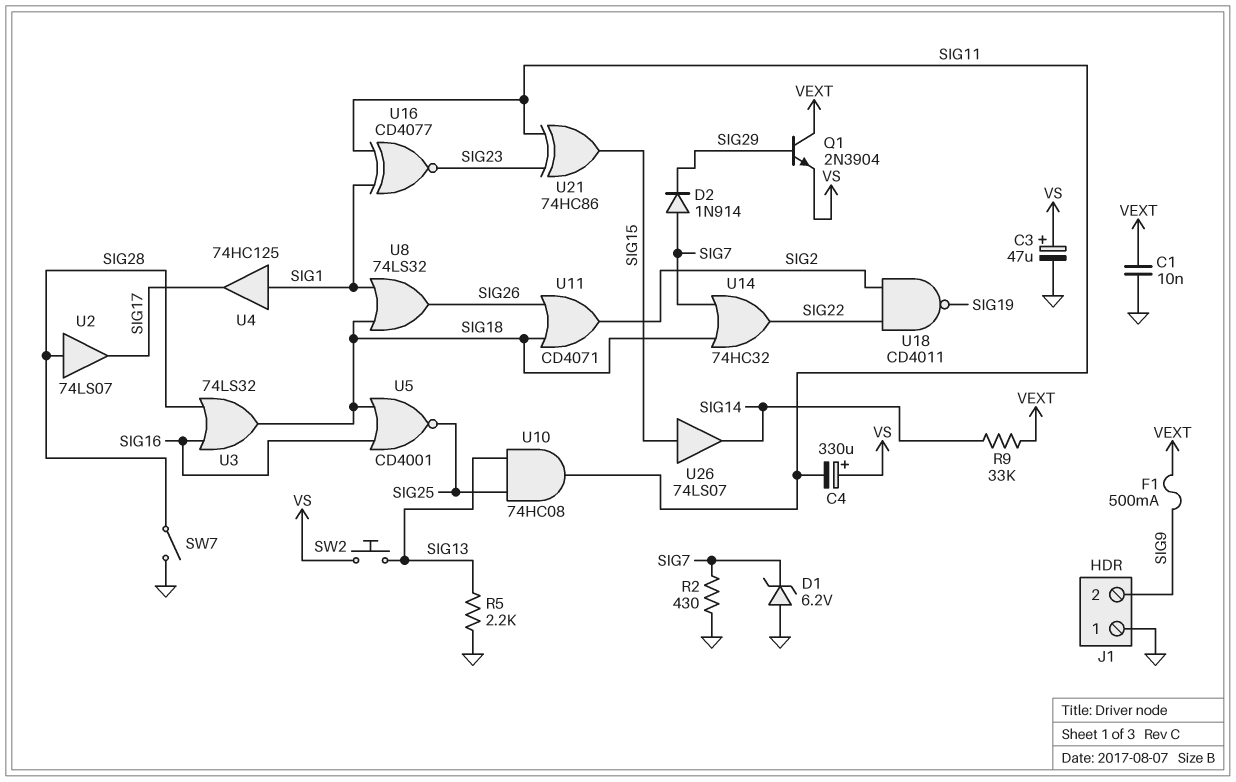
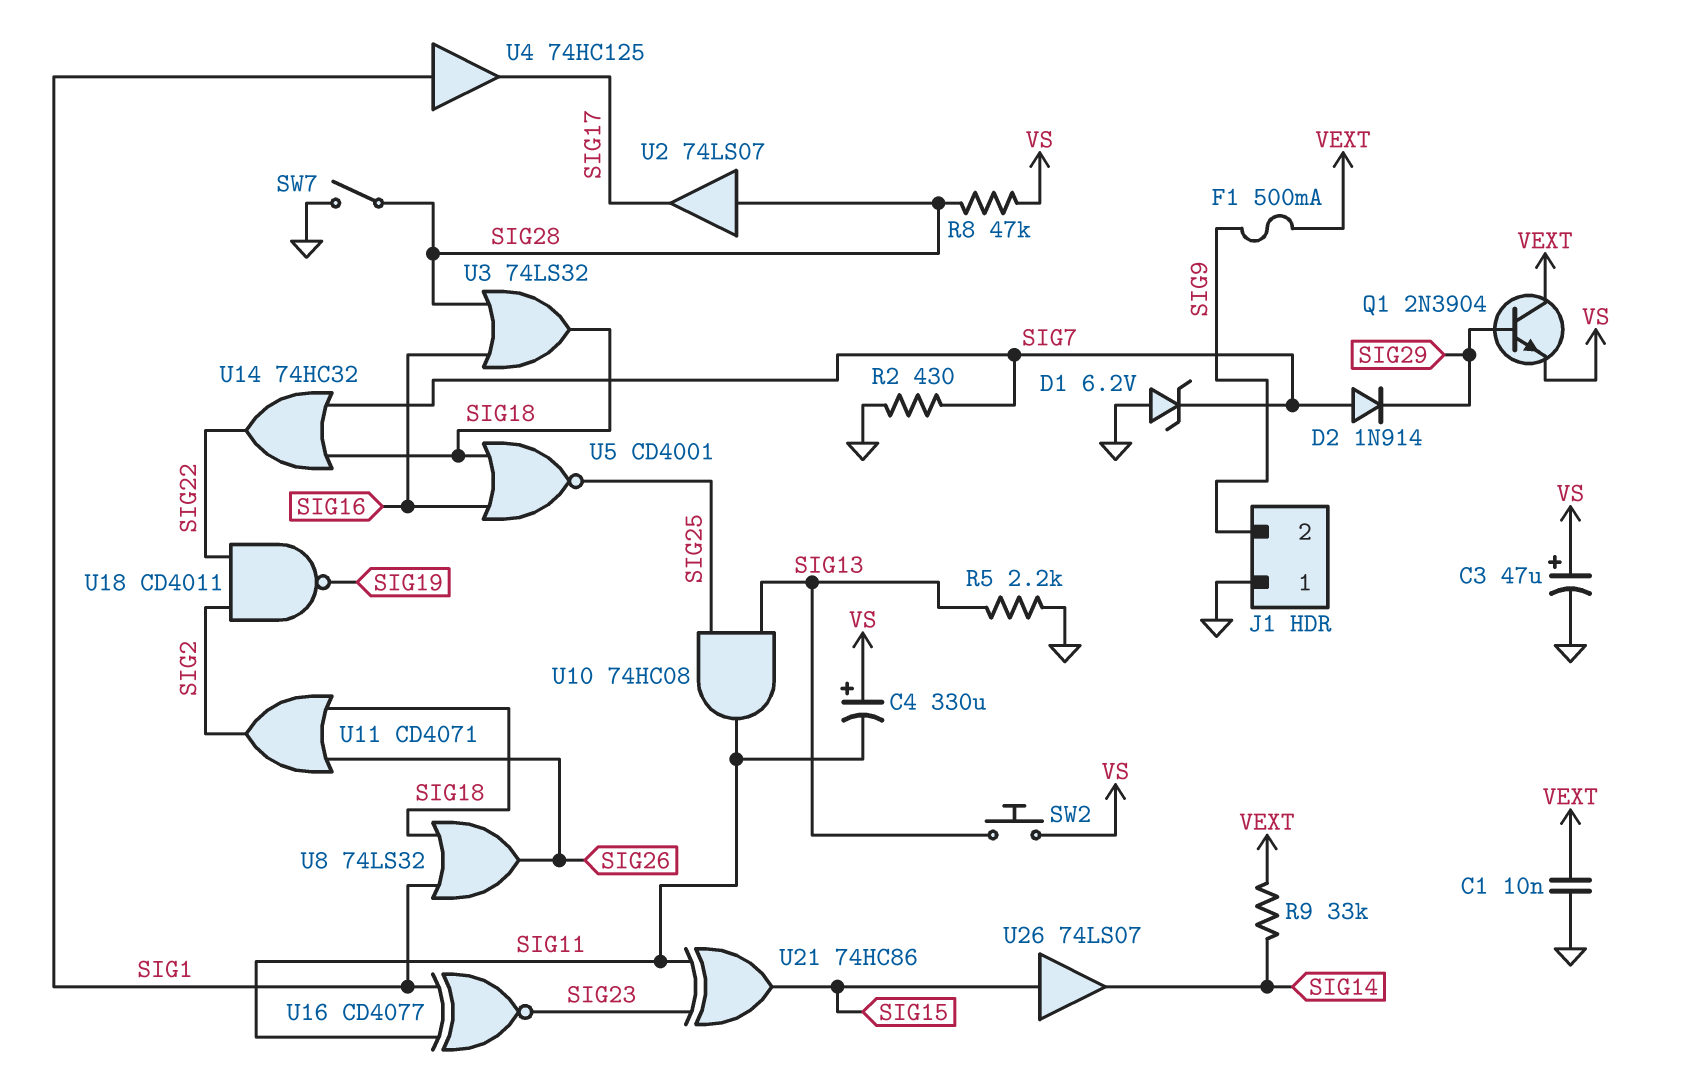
R8: none -> 47k (SIG28, VS)

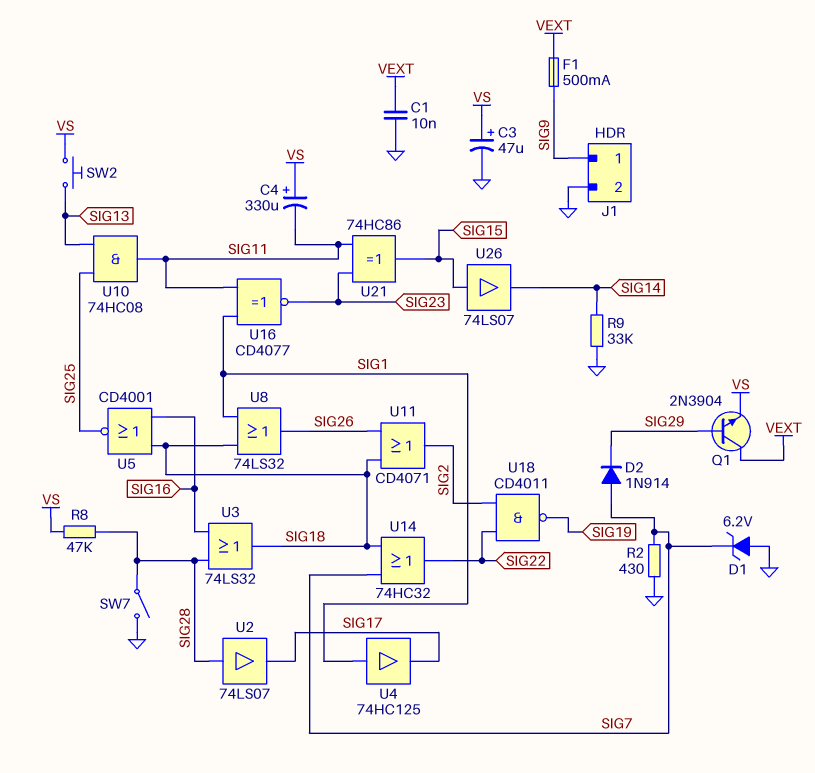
J1 pin 1: GND -> SIG9
J1 pin 2: SIG9 -> GND
R5: 2.2k (GND, SIG13) -> none
R9: 33k (SIG14, VEXT) -> 33k (GND, SIG14)

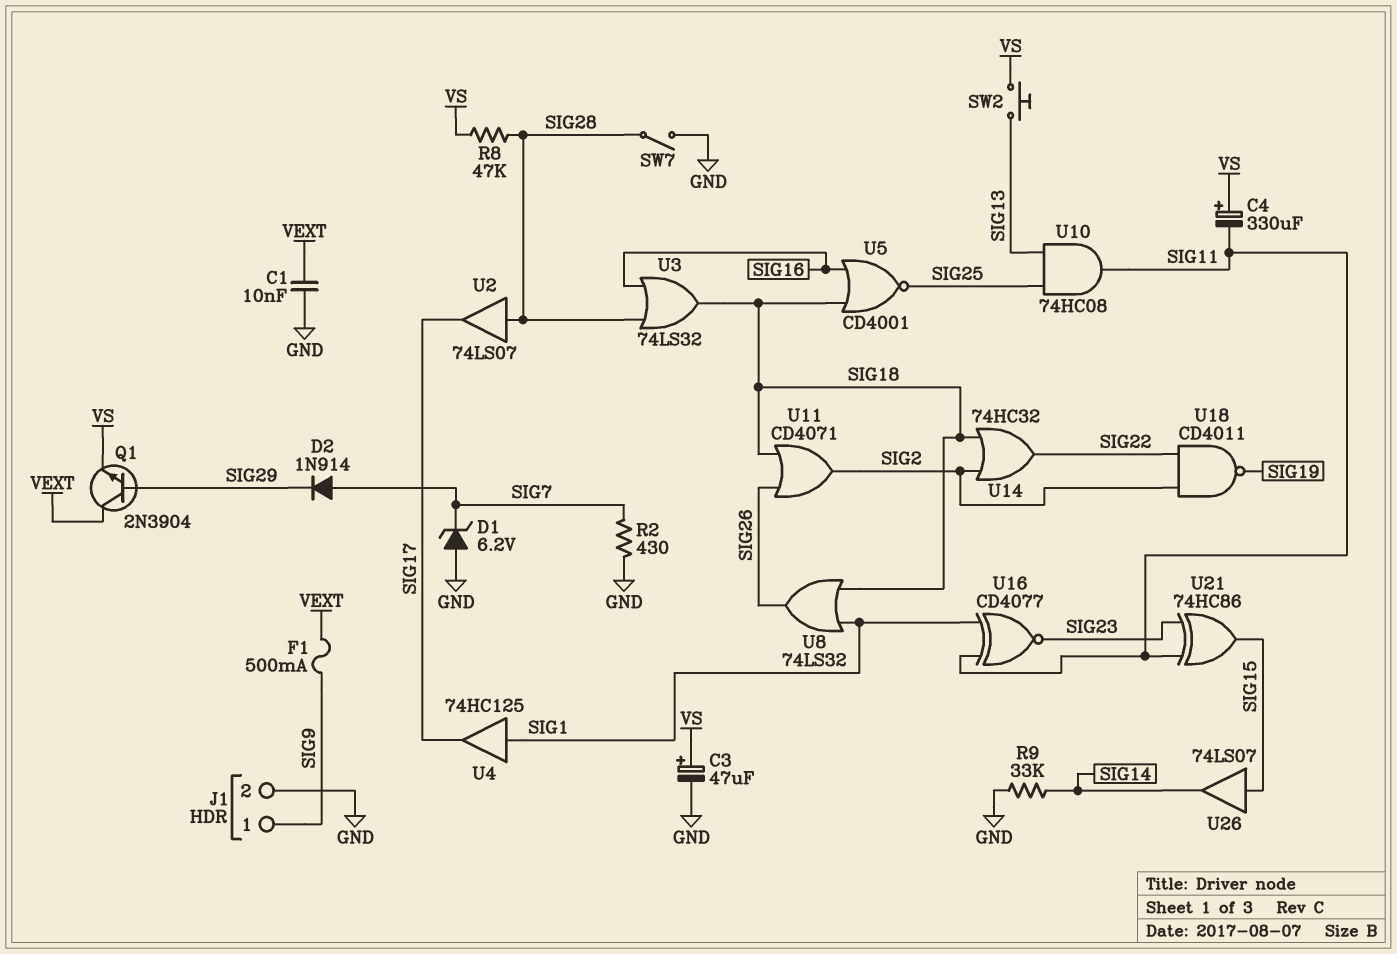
U14: OR 74HC32 (in SIG7, in SIG18, out SIG22) -> OR 74HC32 (in SIG2, in SIG18, out SIG22)

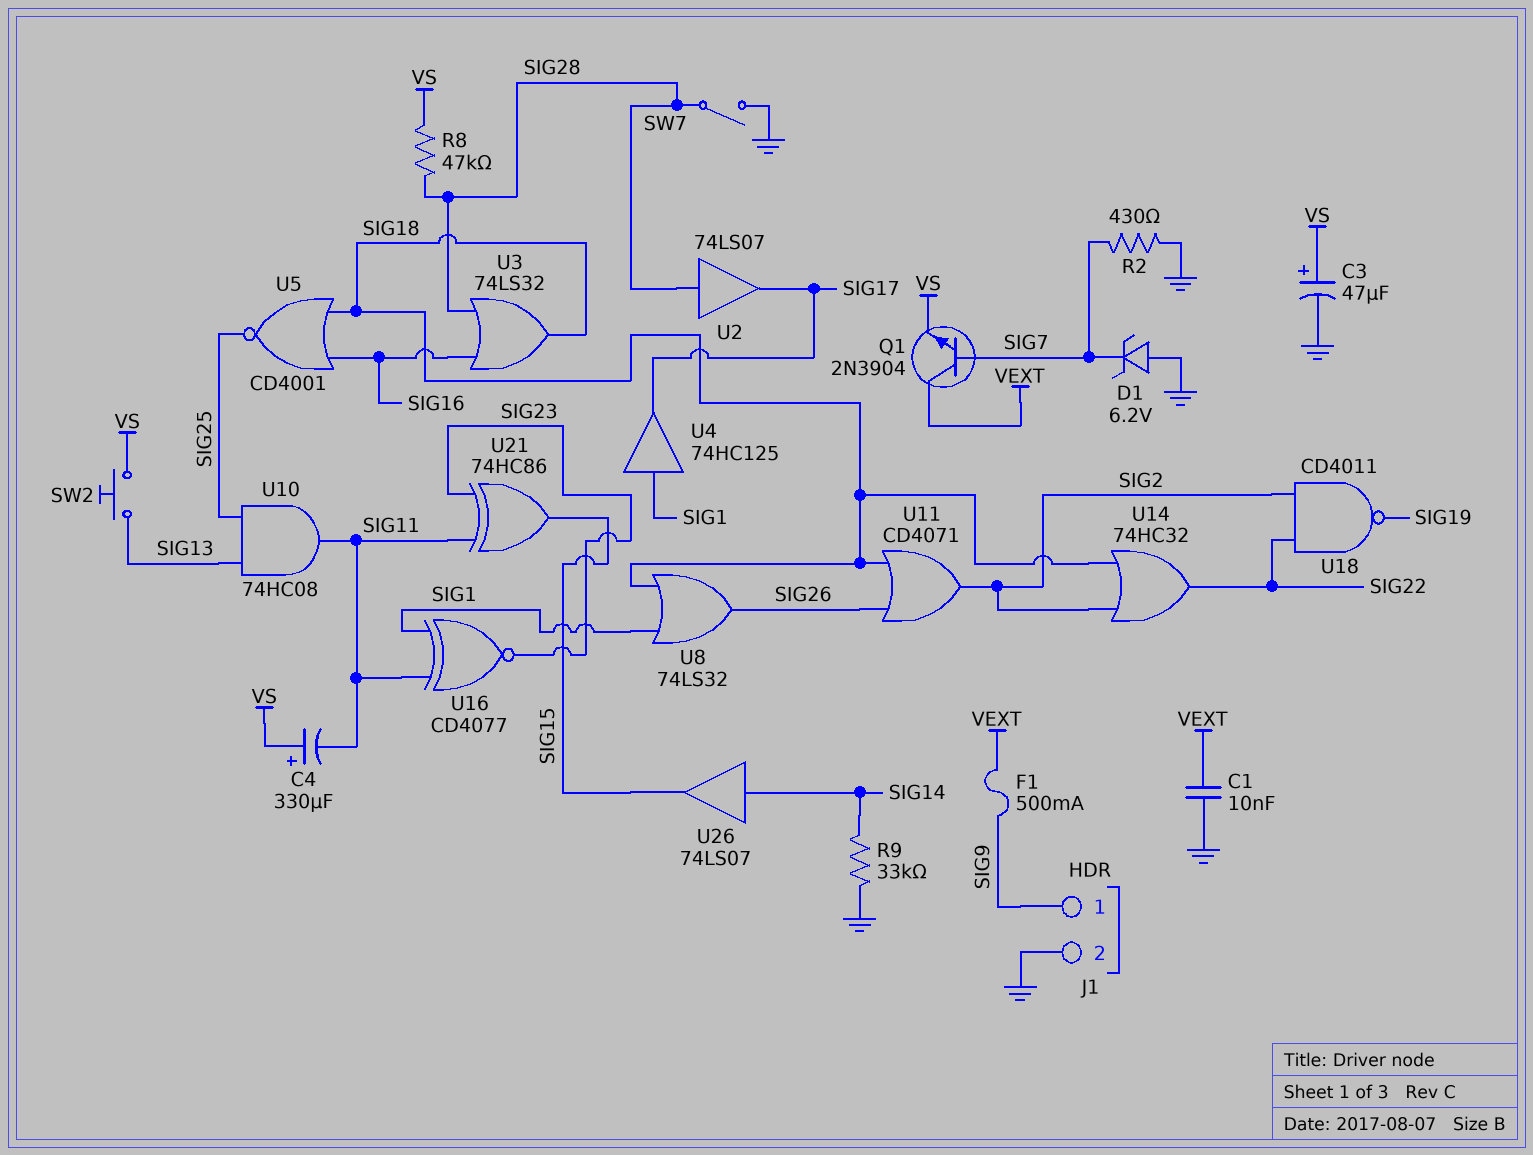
D2: diode 1N914 (A SIG7, K SIG29) -> none
Q1: NPN 2N3904 (B SIG29, C VEXT, E VS) -> NPN 2N3904 (B SIG7, C VEXT, E VS)
U26: buffer 74LS07 (in SIG15, out SIG14) -> buffer 74LS07 (in SIG14, out SIG15)

